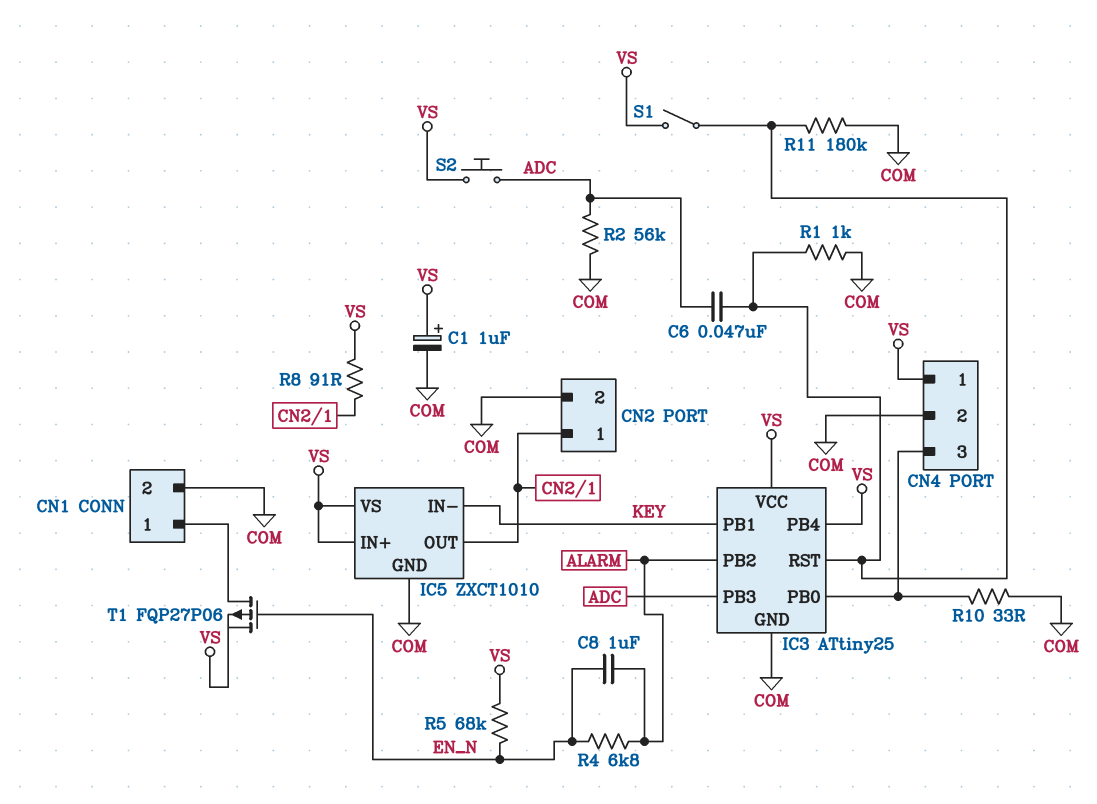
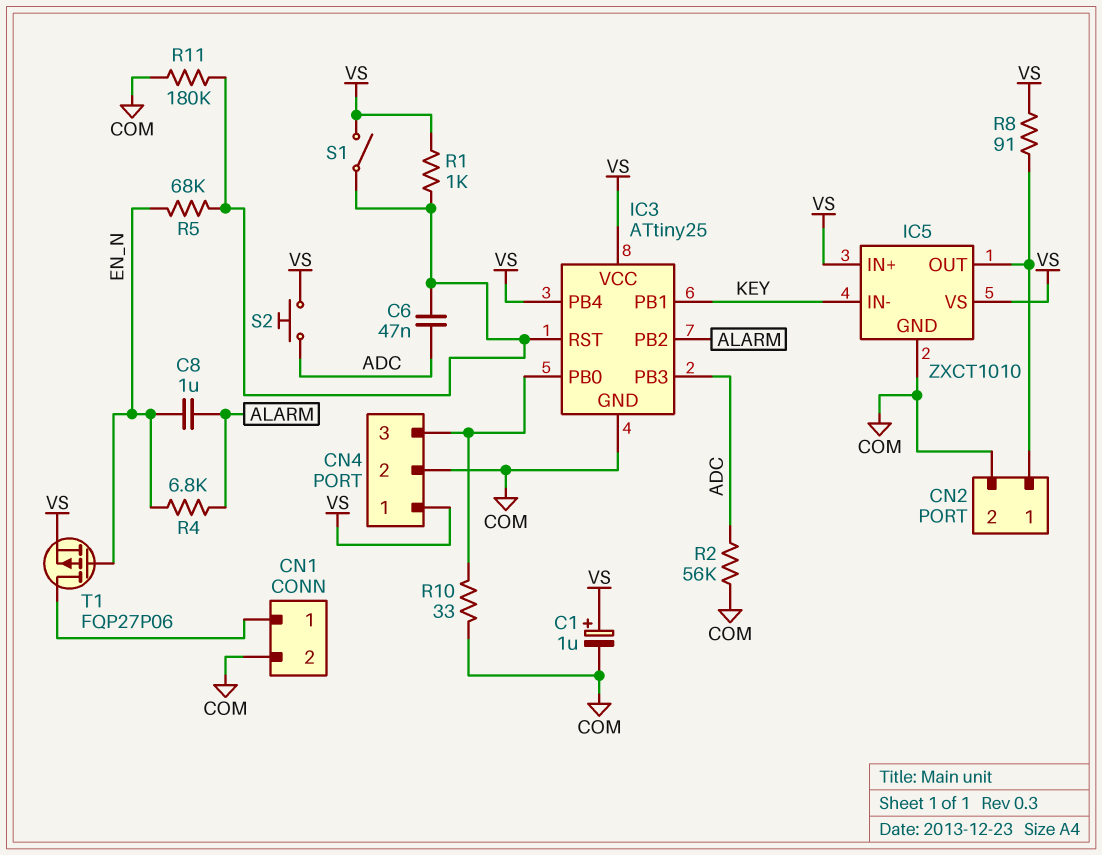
R1: 1k (COM, IC3/RST) -> 1k (IC3/RST, VS)
R5: 68k (EN_N, VS) -> 68k (EN_N, IC3/RST)

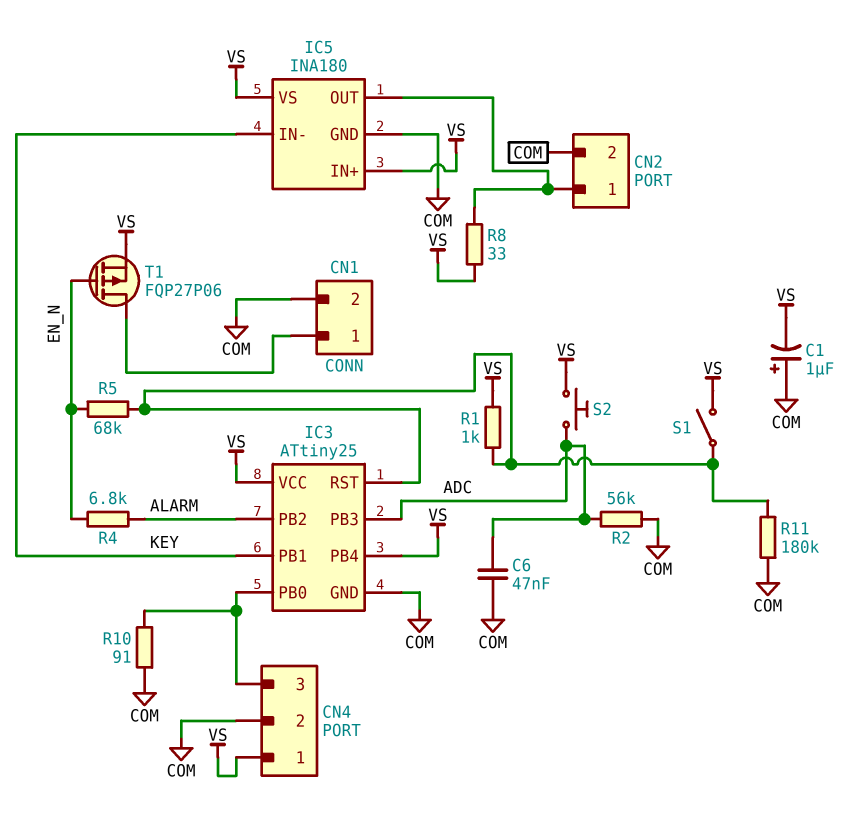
C1: 1uF (plus VS, minus COM) -> 1uF (plus COM, minus VS)
C6: 47nF (ADC, IC3/RST) -> 47nF (ADC, COM)
C8: 1uF (ALARM, EN_N) -> none
IC5: ZXCT1010 -> INA180
R8: 91 (CN2/1, VS) -> 33 (CN2/1, VS)
R10: 33 (CN4/3, COM) -> 91 (CN4/3, COM)

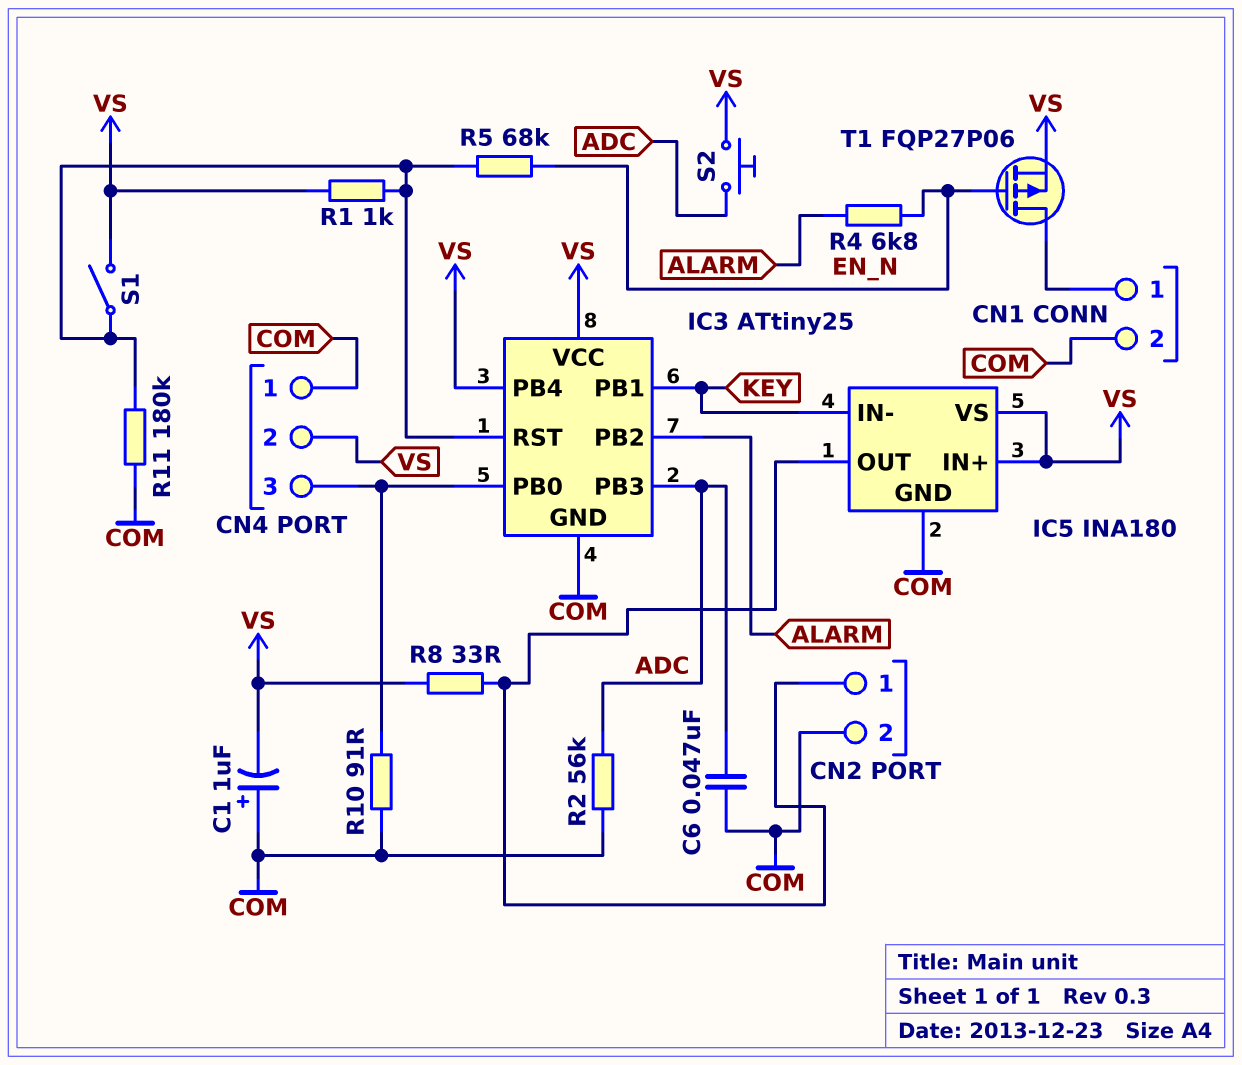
CN4 pin 1: VS -> COM
CN4 pin 2: COM -> VS

